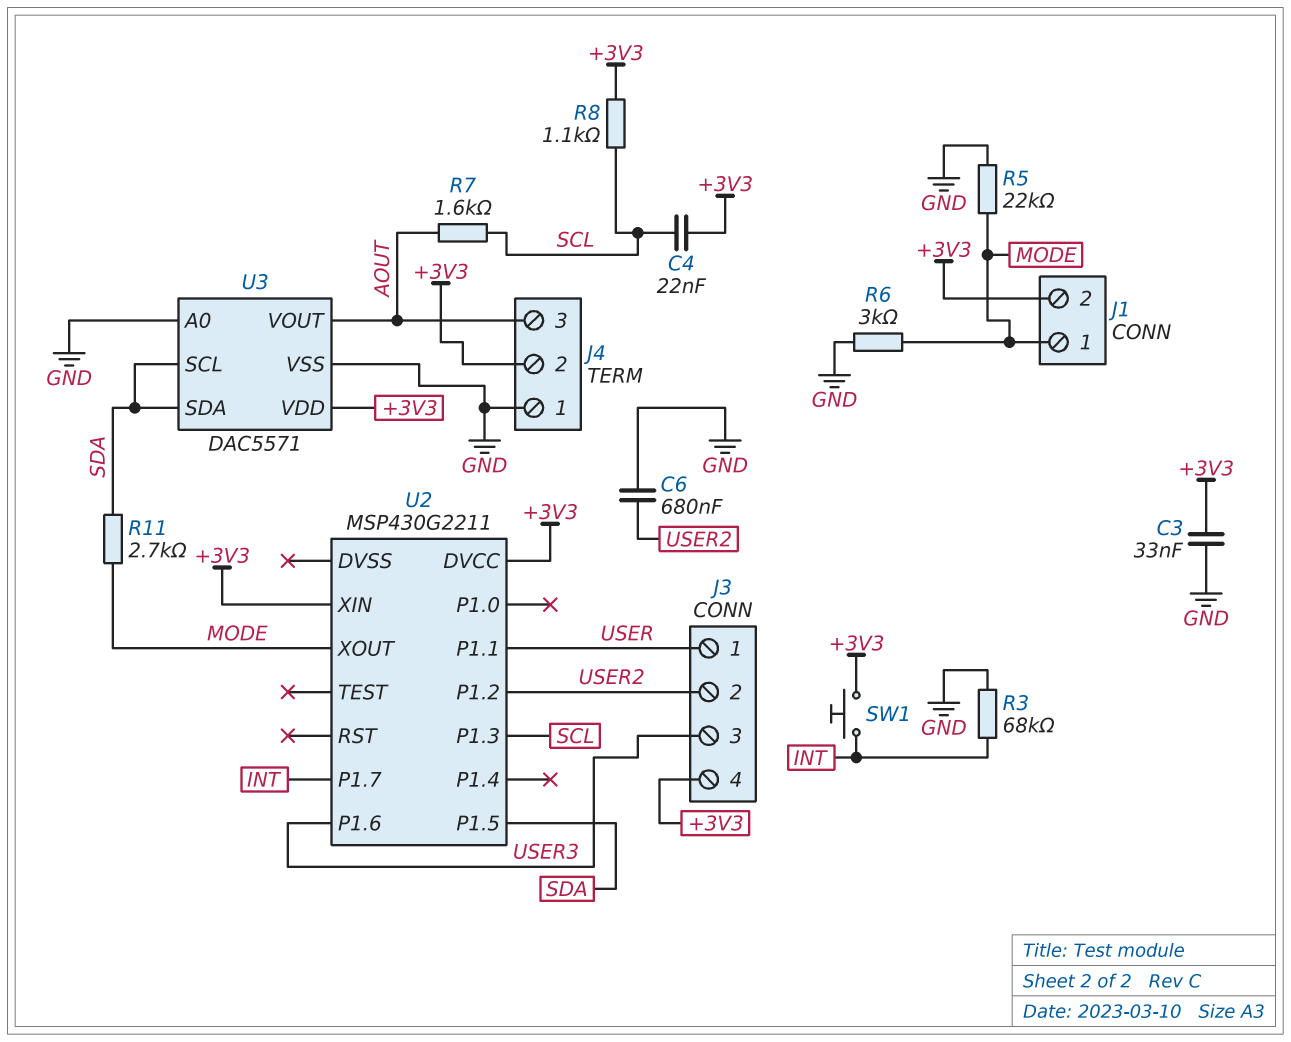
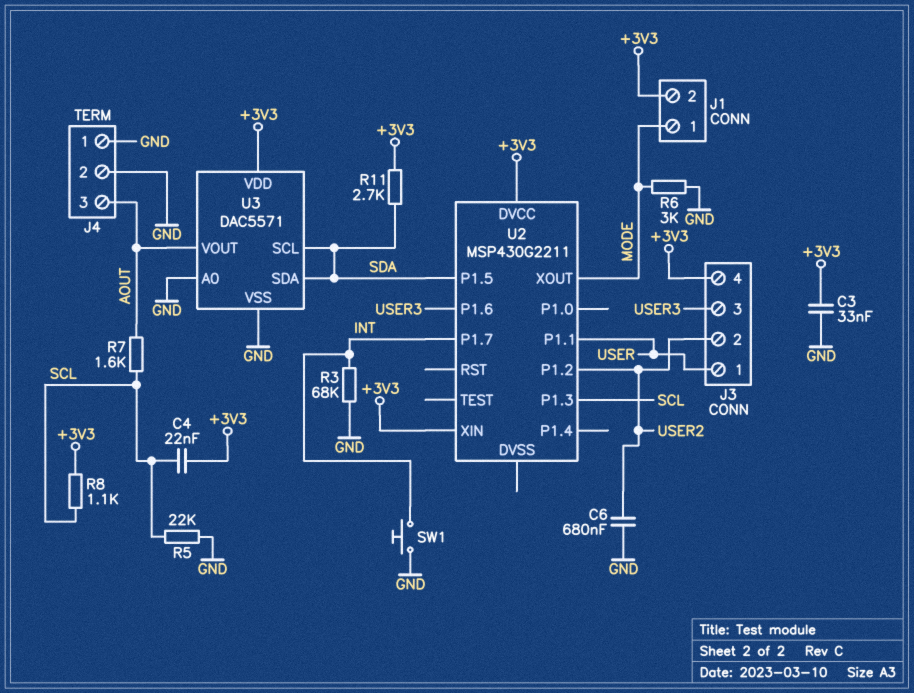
J4 pin 2: +3V3 -> GND
R5: 22k (GND, MODE) -> 22k (GND, SCL)
R11: 2.7k (MODE, SDA) -> 2.7k (+3V3, SDA)
SW1: button (+3V3, INT) -> button (GND, INT)

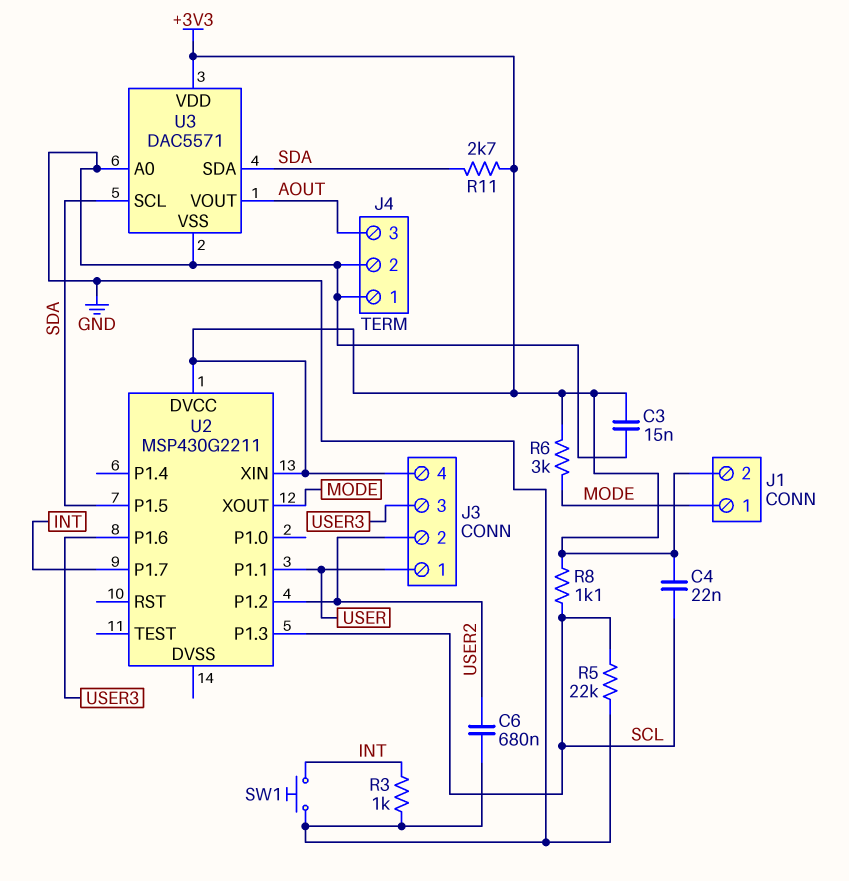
C3: 33nF (+3V3, GND) -> 15nF (+3V3, GND)
R3: 68k (GND, INT) -> 1k (GND, INT)
R6: 3k (GND, MODE) -> 3k (+3V3, MODE)
R7: 1.6k (AOUT, SCL) -> none

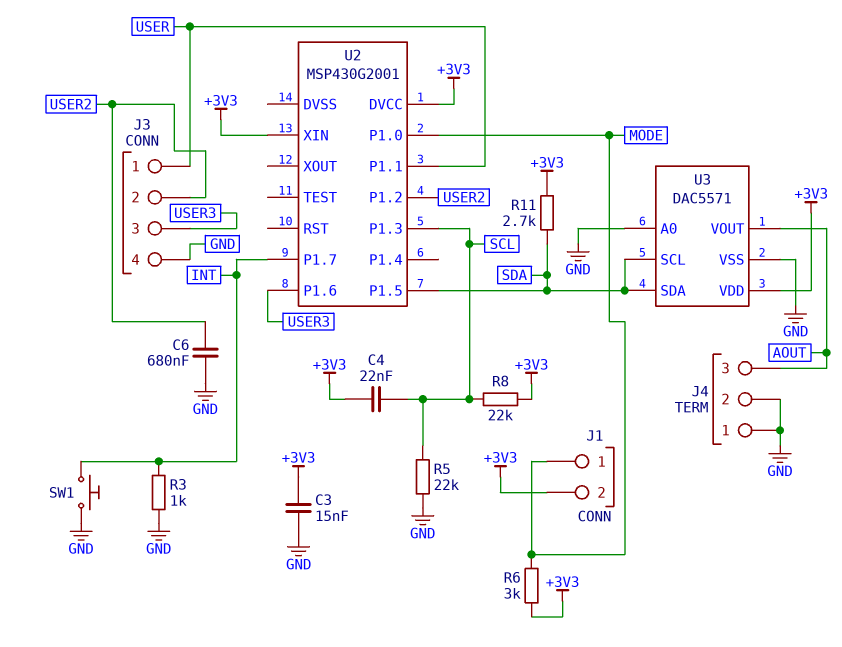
J3 pin 4: +3V3 -> GND
R8: 1.1k (+3V3, SCL) -> 22k (+3V3, SCL)
U2: MSP430G2211 -> MSP430G2001
U2 pin P1.0: none -> MODE
U2 pin XOUT: MODE -> none

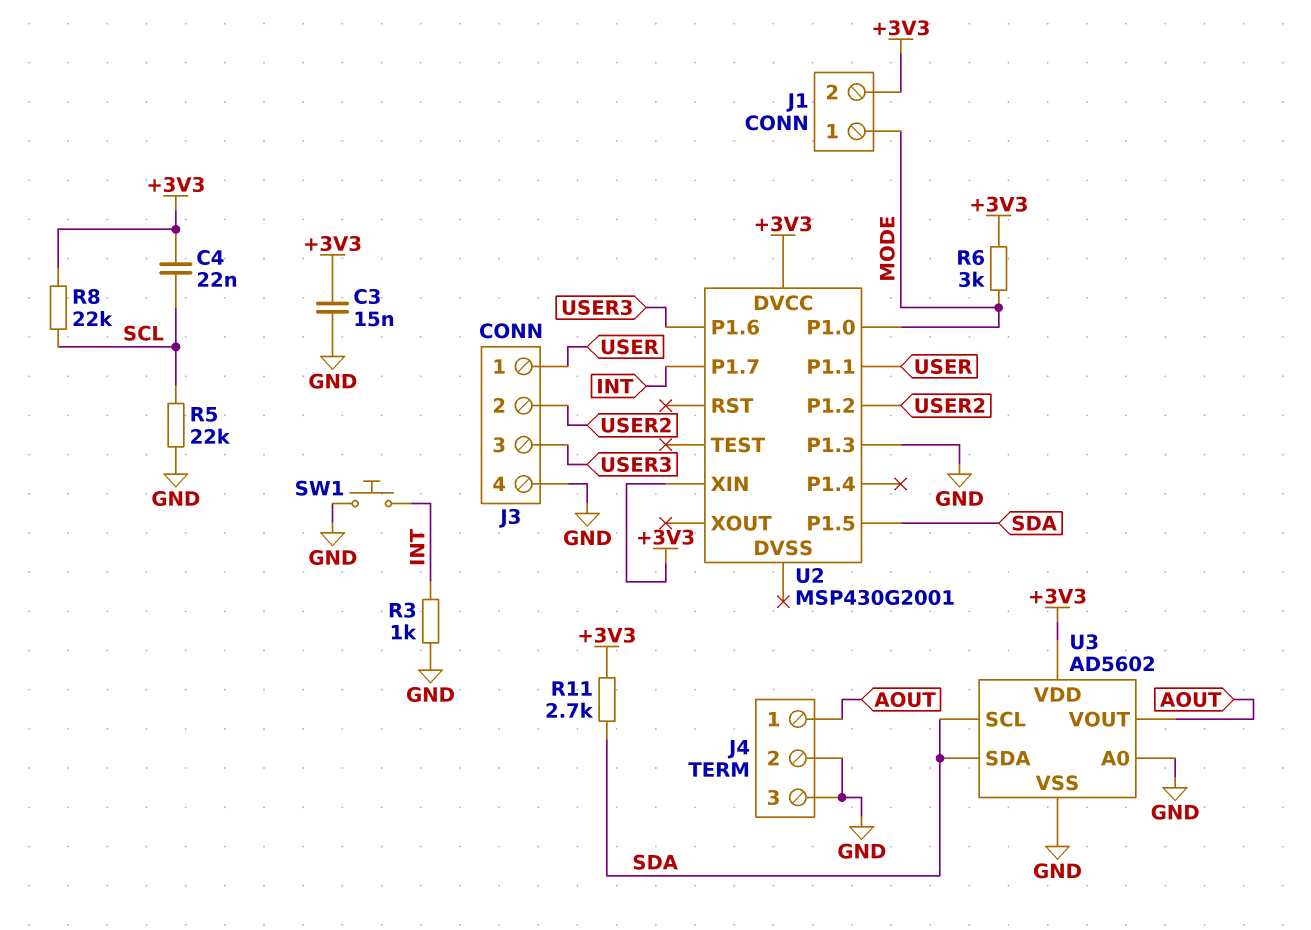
C6: 680nF (GND, USER2) -> none
J4 pin 1: GND -> AOUT
J4 pin 3: AOUT -> GND
U2 pin P1.3: SCL -> GND
U3: DAC5571 -> AD5602

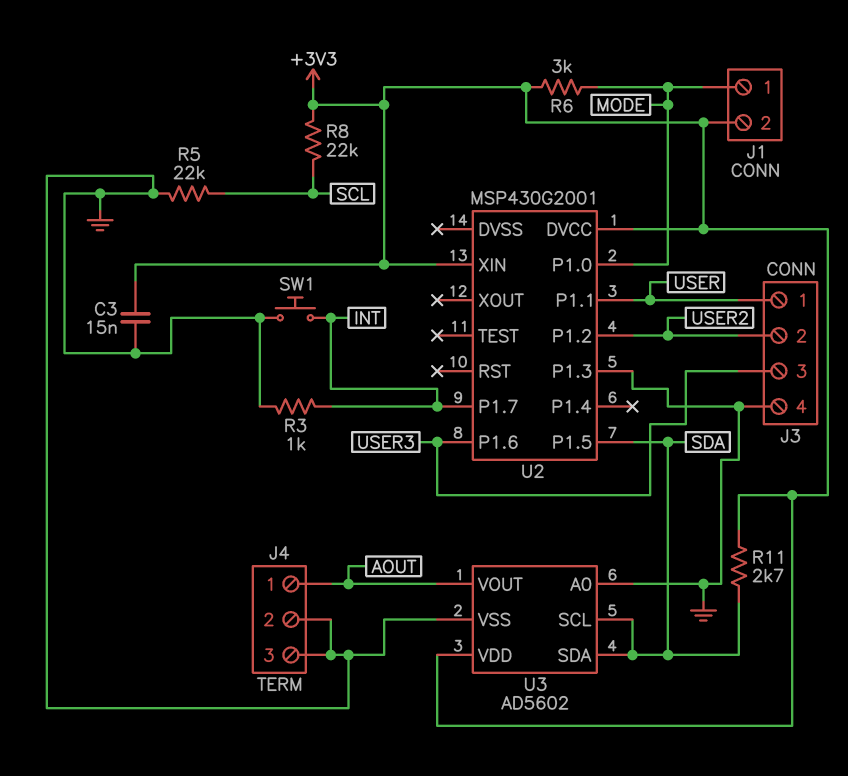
C4: 22nF (+3V3, SCL) -> none

